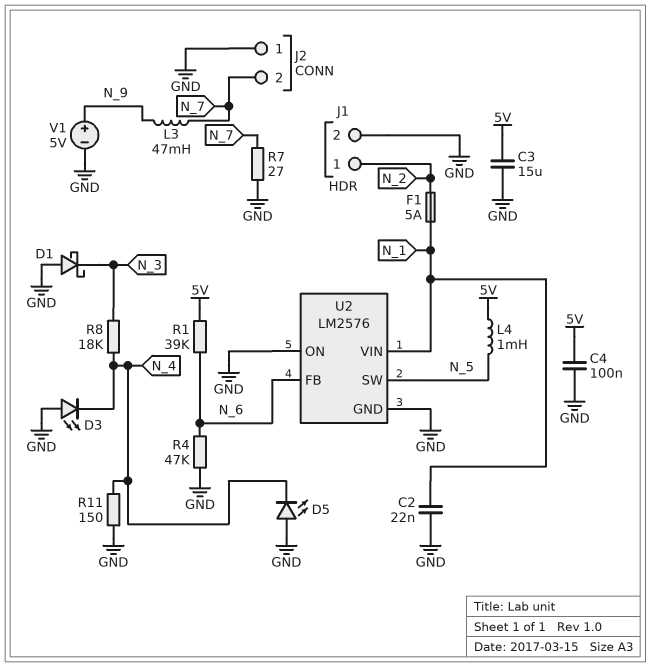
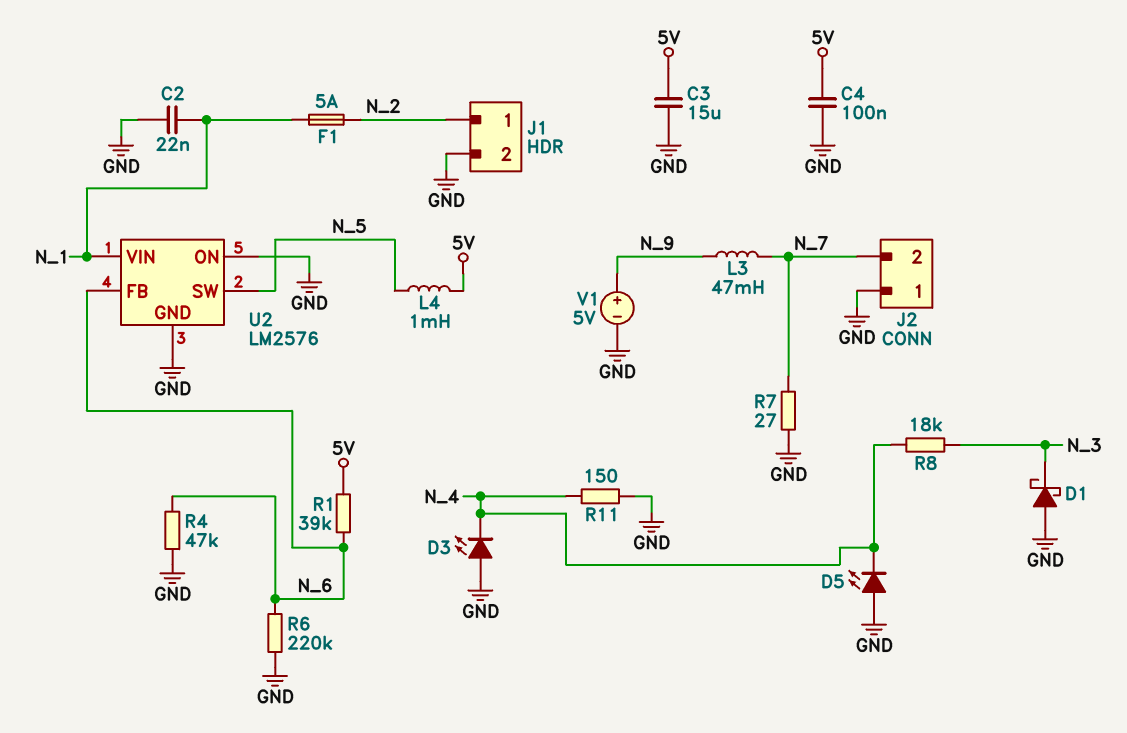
R6: none -> 220k (GND, N_6)

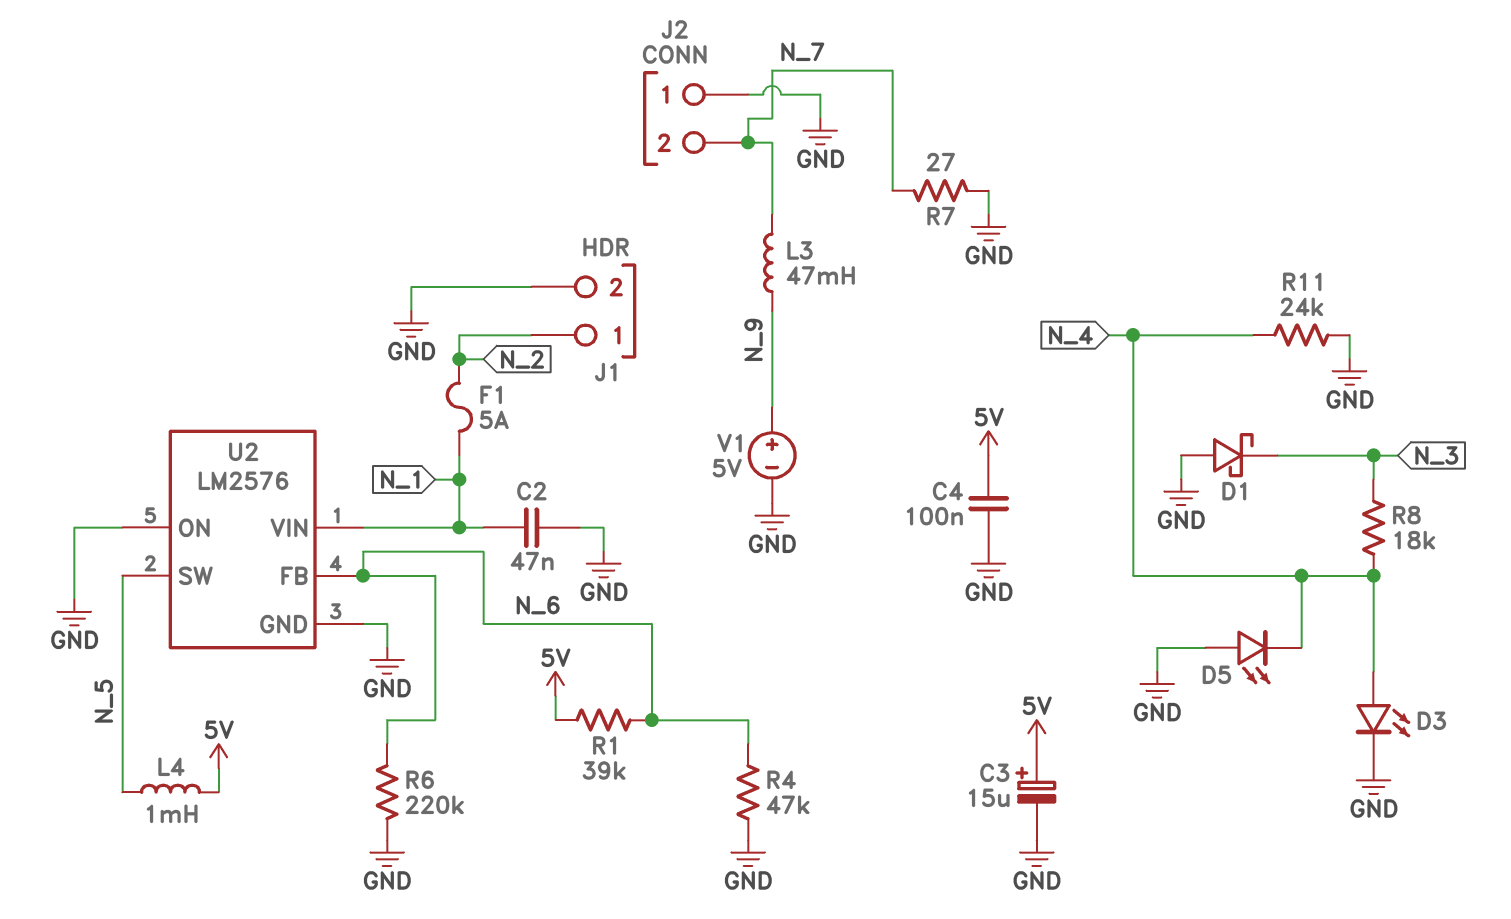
C2: 22nF (GND, N_1) -> 47nF (GND, N_1)
C3: 15uF (5V, GND) -> 15uF (plus 5V, minus GND)
D3: LED (A GND, K N_4) -> LED (A N_4, K GND)
R11: 150 (GND, N_4) -> 24k (GND, N_4)

